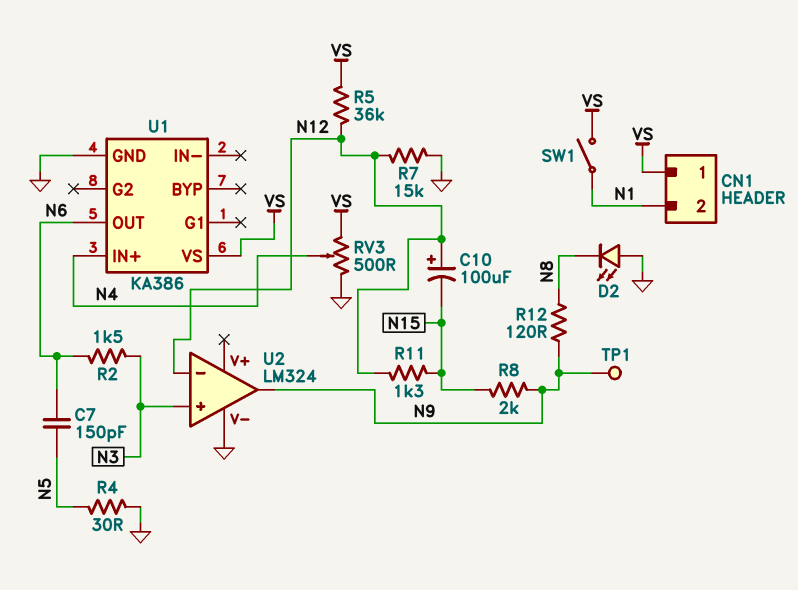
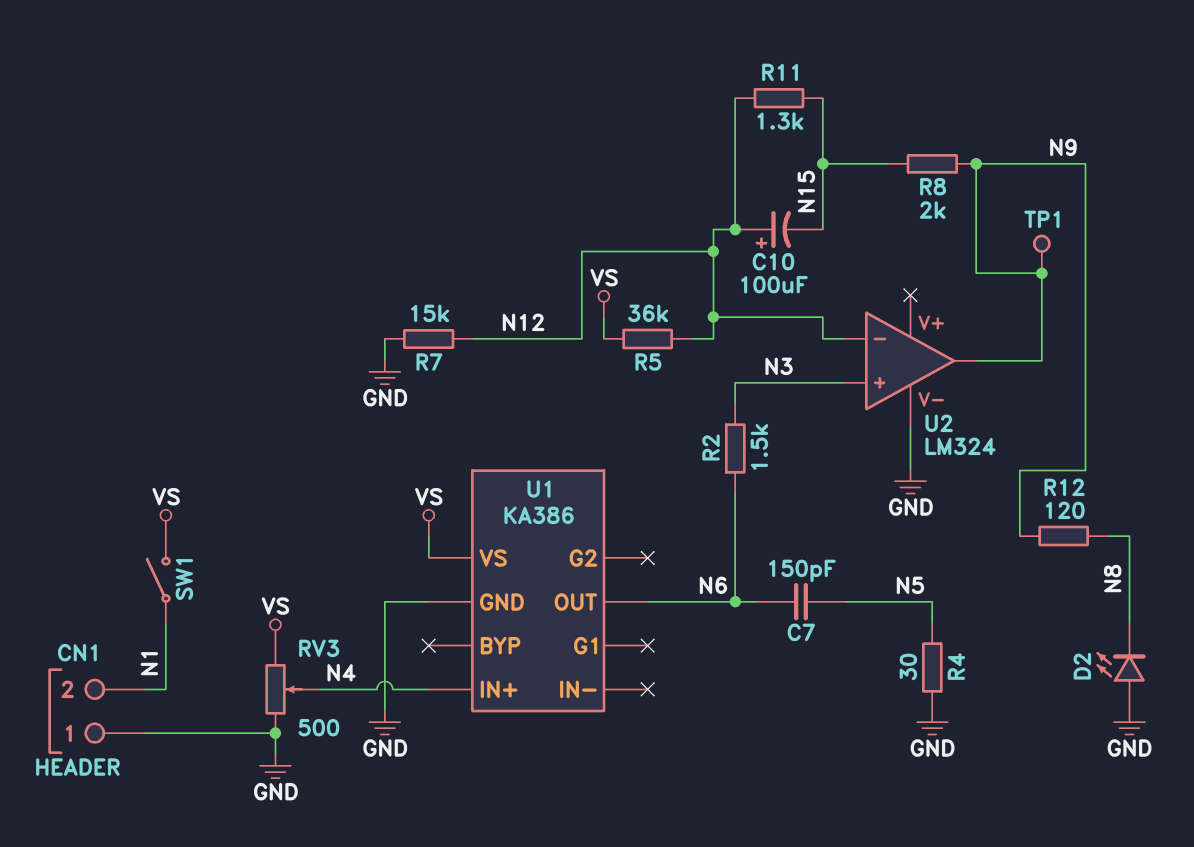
CN1 pin 1: VS -> GND

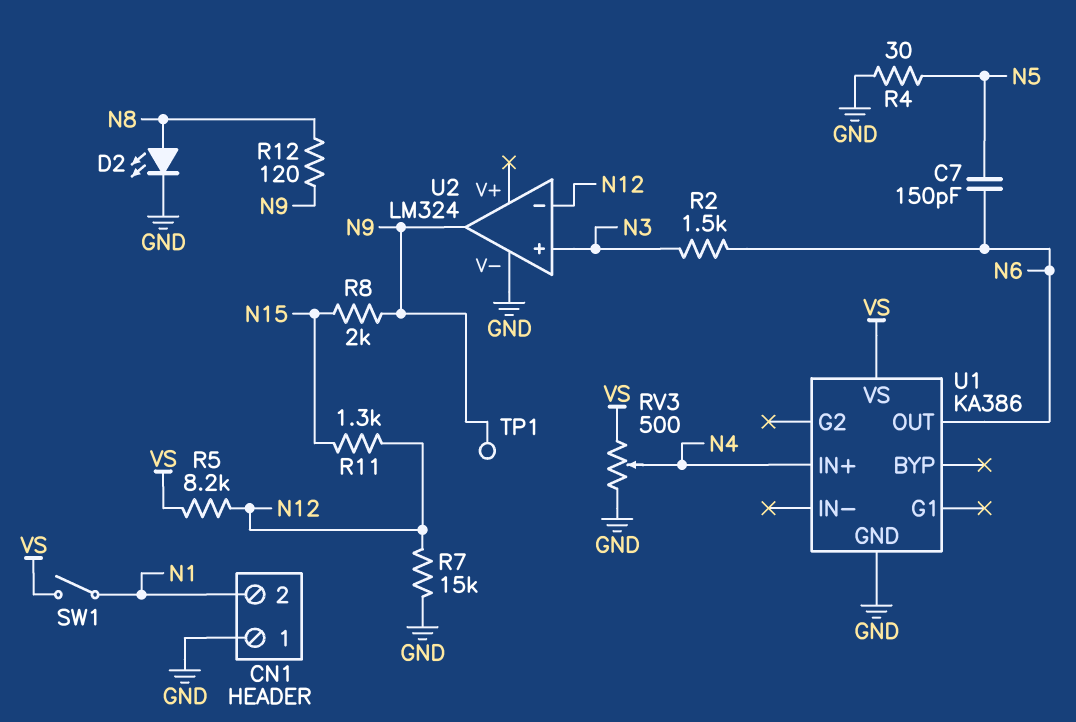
C10: 100uF (plus N12, minus N15) -> none
D2: LED (A GND, K N8) -> LED (A N8, K GND)
R5: 36k (N12, VS) -> 8.2k (N12, VS)

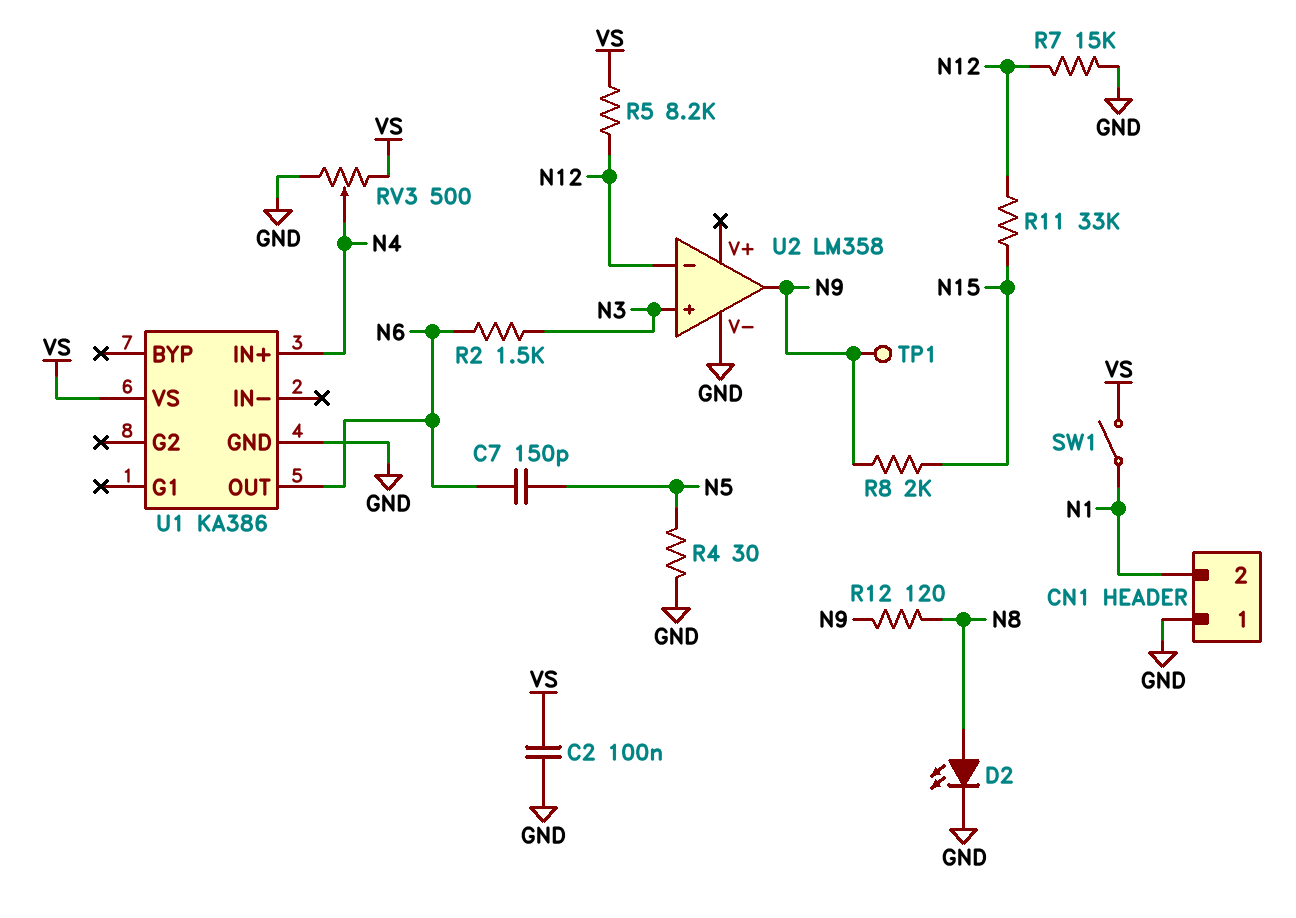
C2: none -> 100nF (GND, VS)
R11: 1.3k (N12, N15) -> 33k (N12, N15)
U2: LM324 -> LM358

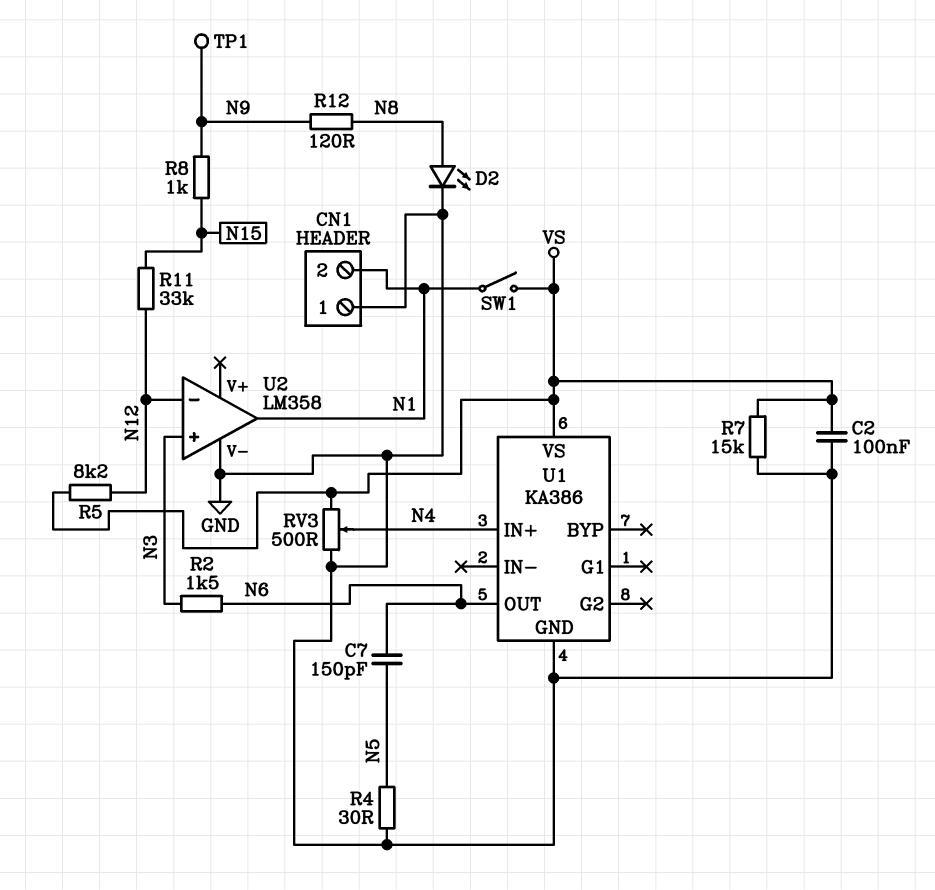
R7: 15k (GND, N12) -> 15k (GND, VS)
R8: 2k (N9, N15) -> 1k (N9, N15)
U2 pin out: N9 -> N1

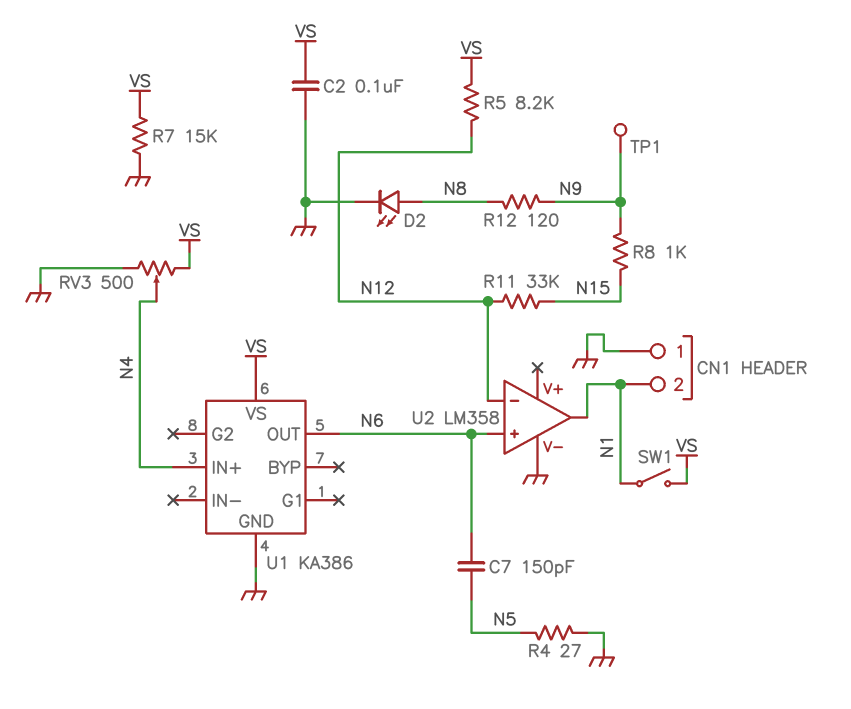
R2: 1.5k (N3, N6) -> none
R4: 30 (GND, N5) -> 27 (GND, N5)
U2 pin in+: N3 -> N6

